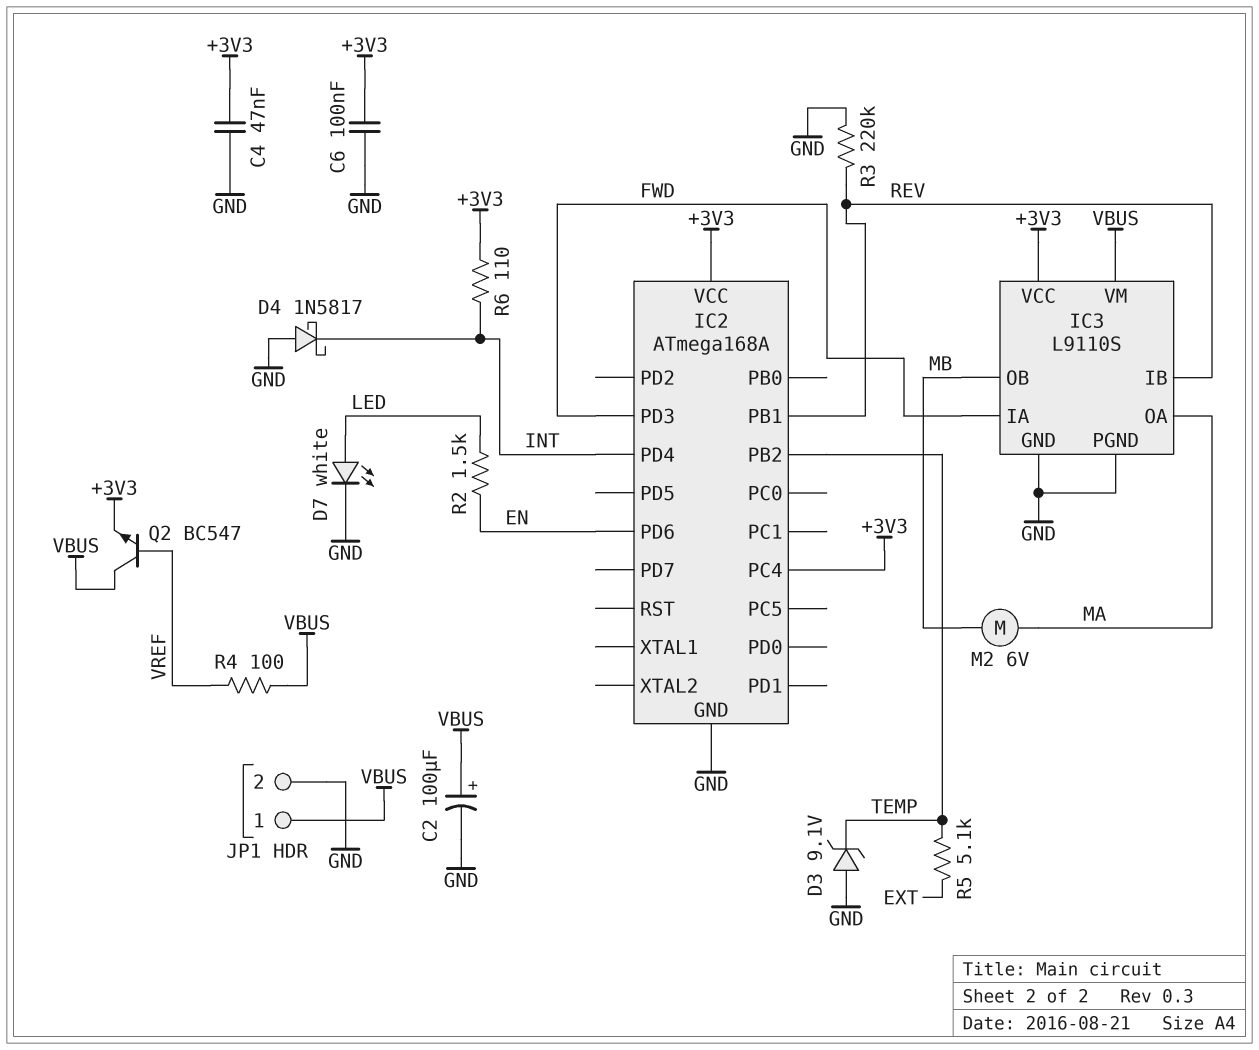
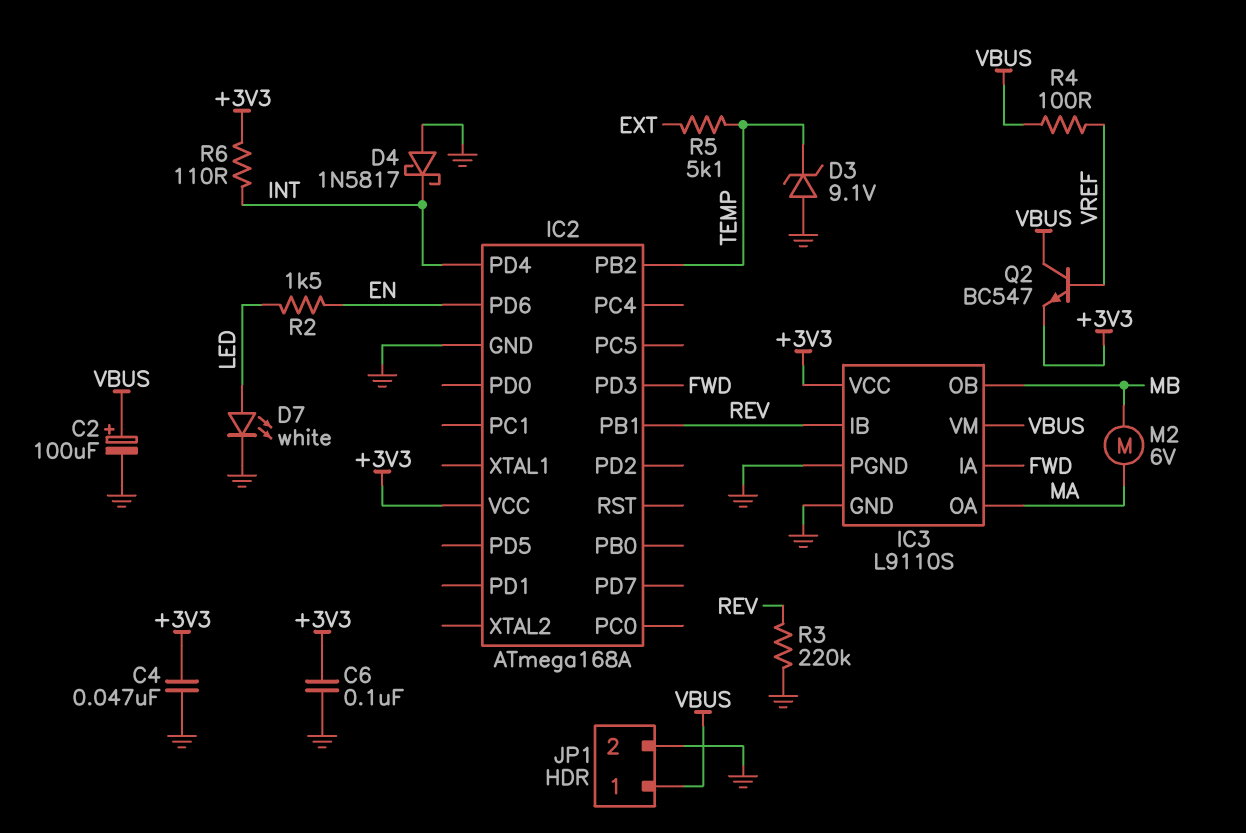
IC2 pin PC4: +3V3 -> none

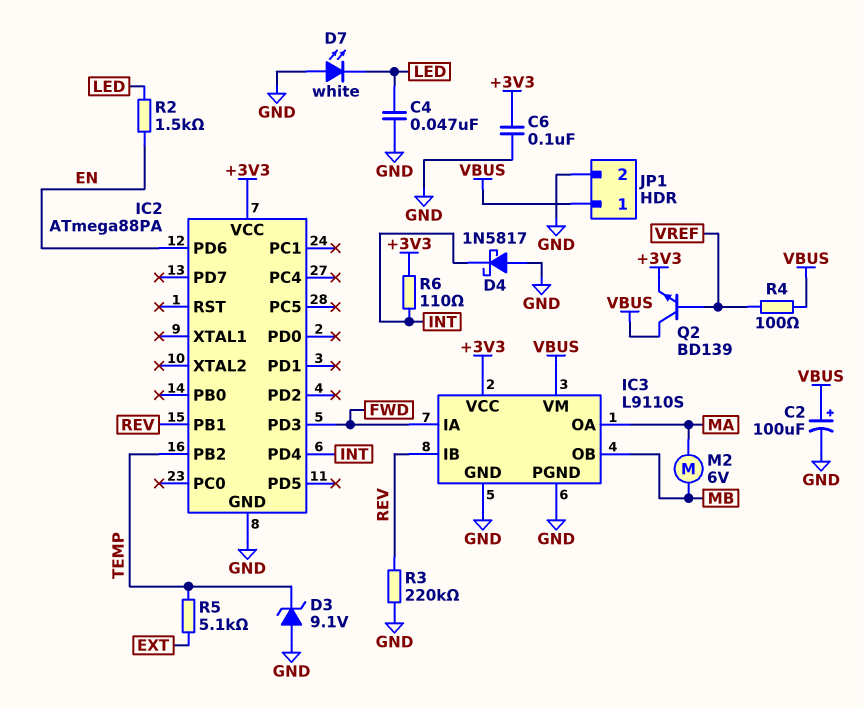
C4: 47nF (+3V3, GND) -> 47nF (GND, LED)
D7: LED white (A LED, K GND) -> LED white (A GND, K LED)
IC2: ATmega168A -> ATmega88PA
Q2: NPN BC547 (B VREF, C VBUS, E +3V3) -> NPN BD139 (B VREF, C VBUS, E +3V3)

